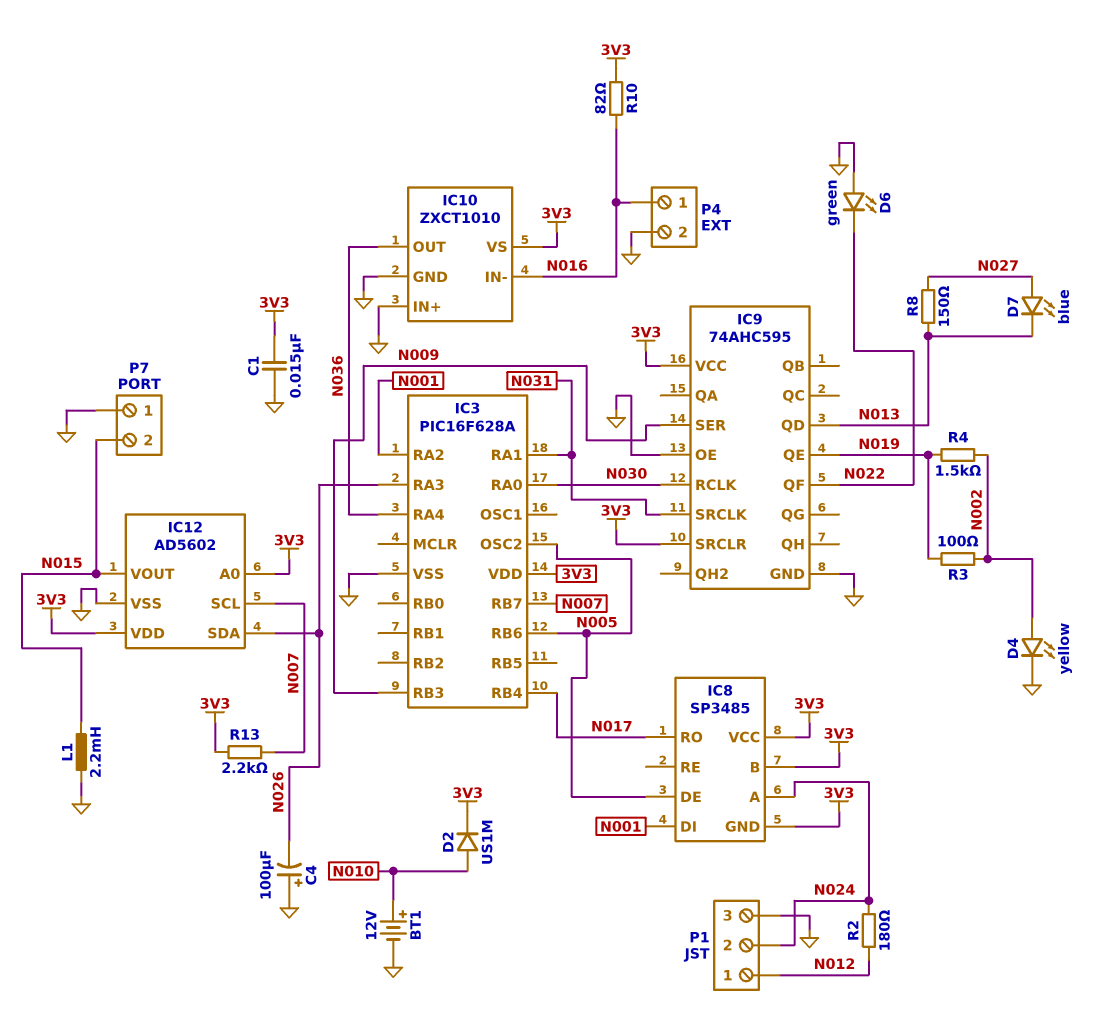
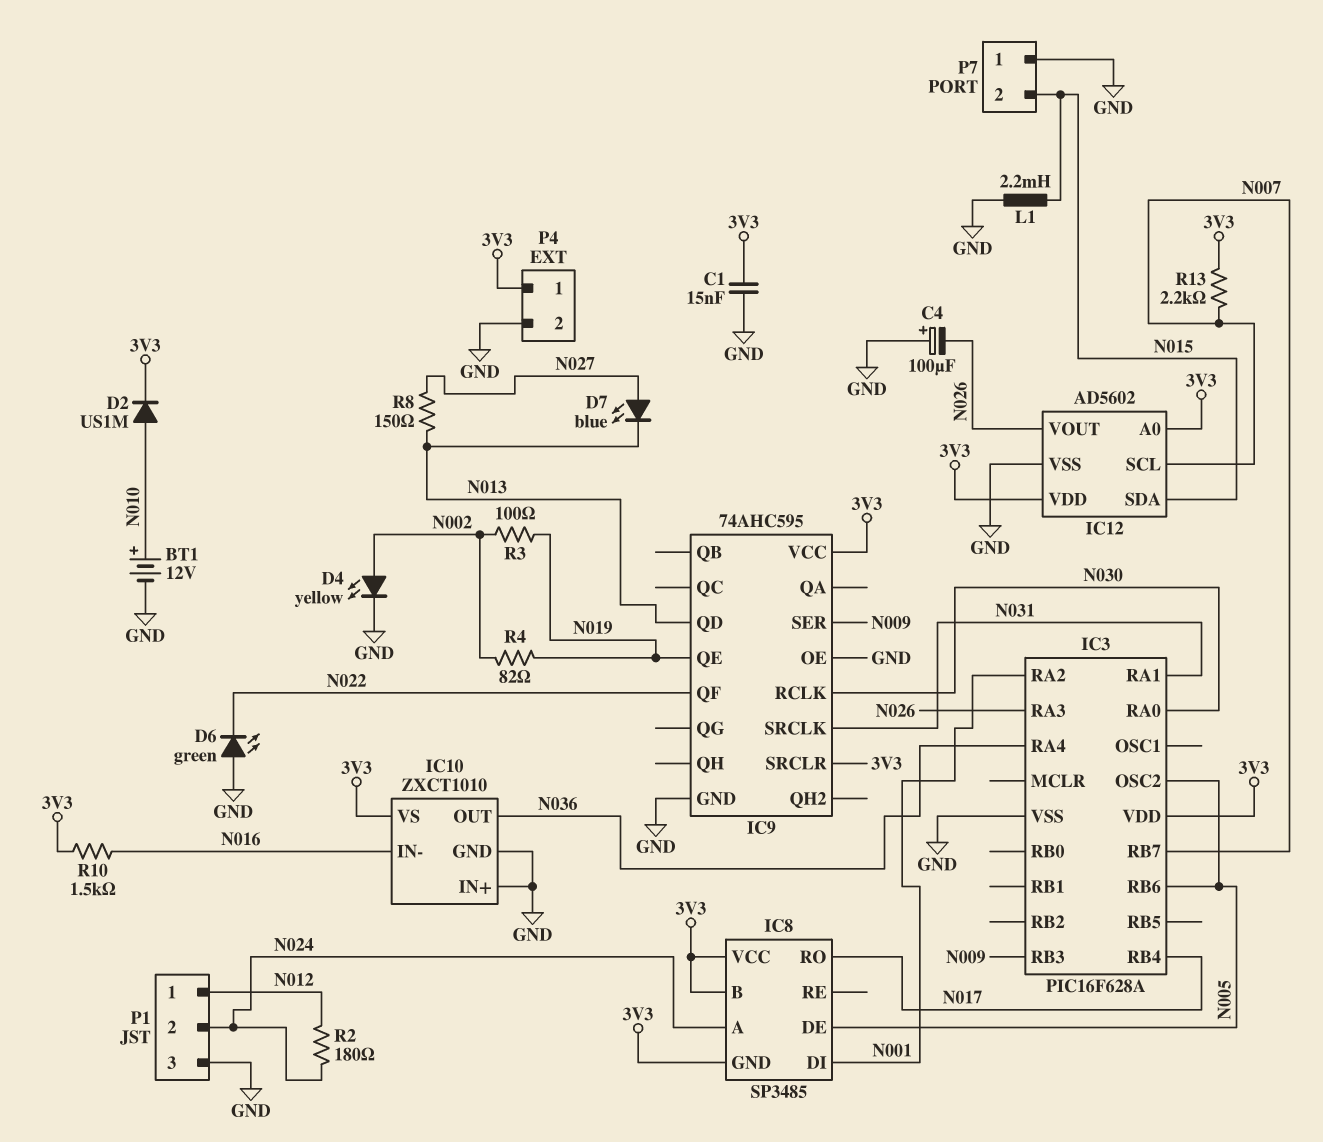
IC12 pin SDA: N026 -> N015
IC12 pin VOUT: N015 -> N026
P4 pin 1: N016 -> 3V3
R4: 1.5k (N002, N019) -> 82 (N002, N019)
R10: 82 (3V3, N016) -> 1.5k (3V3, N016)

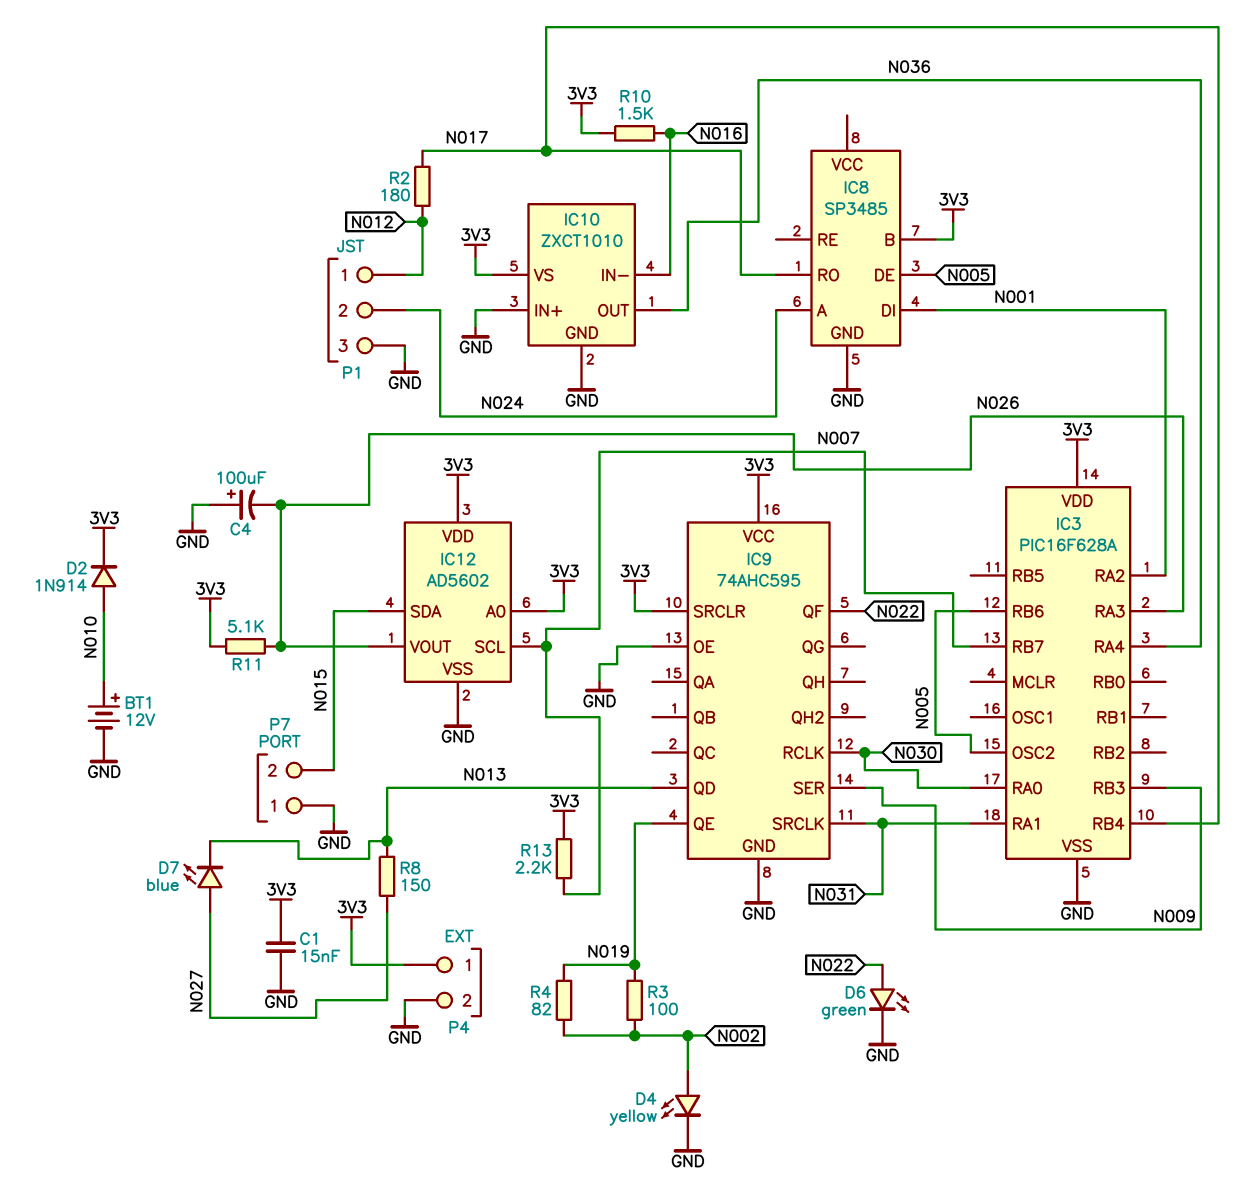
D2: diode US1M (A N010, K 3V3) -> diode 1N914 (A N010, K 3V3)
D6: LED green (A GND, K N022) -> LED green (A N022, K GND)
IC8 pin GND: 3V3 -> GND
IC8 pin VCC: 3V3 -> none
L1: 2.2mH (GND, N015) -> none
R2: 180 (N012, N024) -> 180 (N012, N017)
R11: none -> 5.1k (3V3, N026)

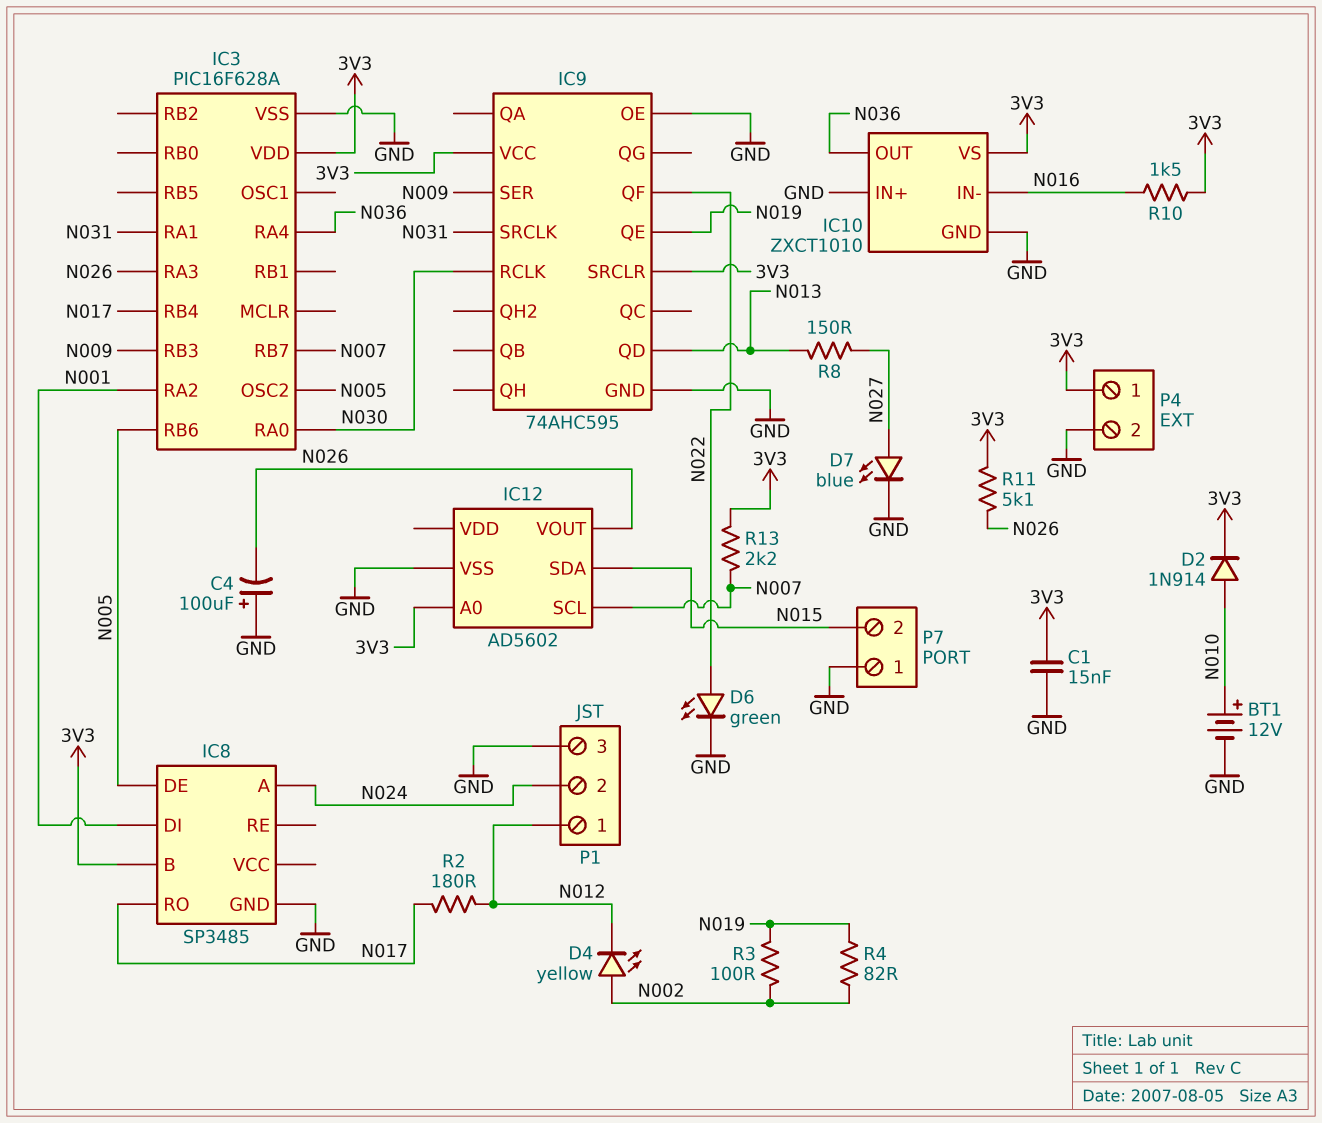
D4: LED yellow (A N002, K GND) -> LED yellow (A N002, K N012)
D7: LED blue (A N027, K N013) -> LED blue (A N027, K GND)
IC12 pin VDD: 3V3 -> none

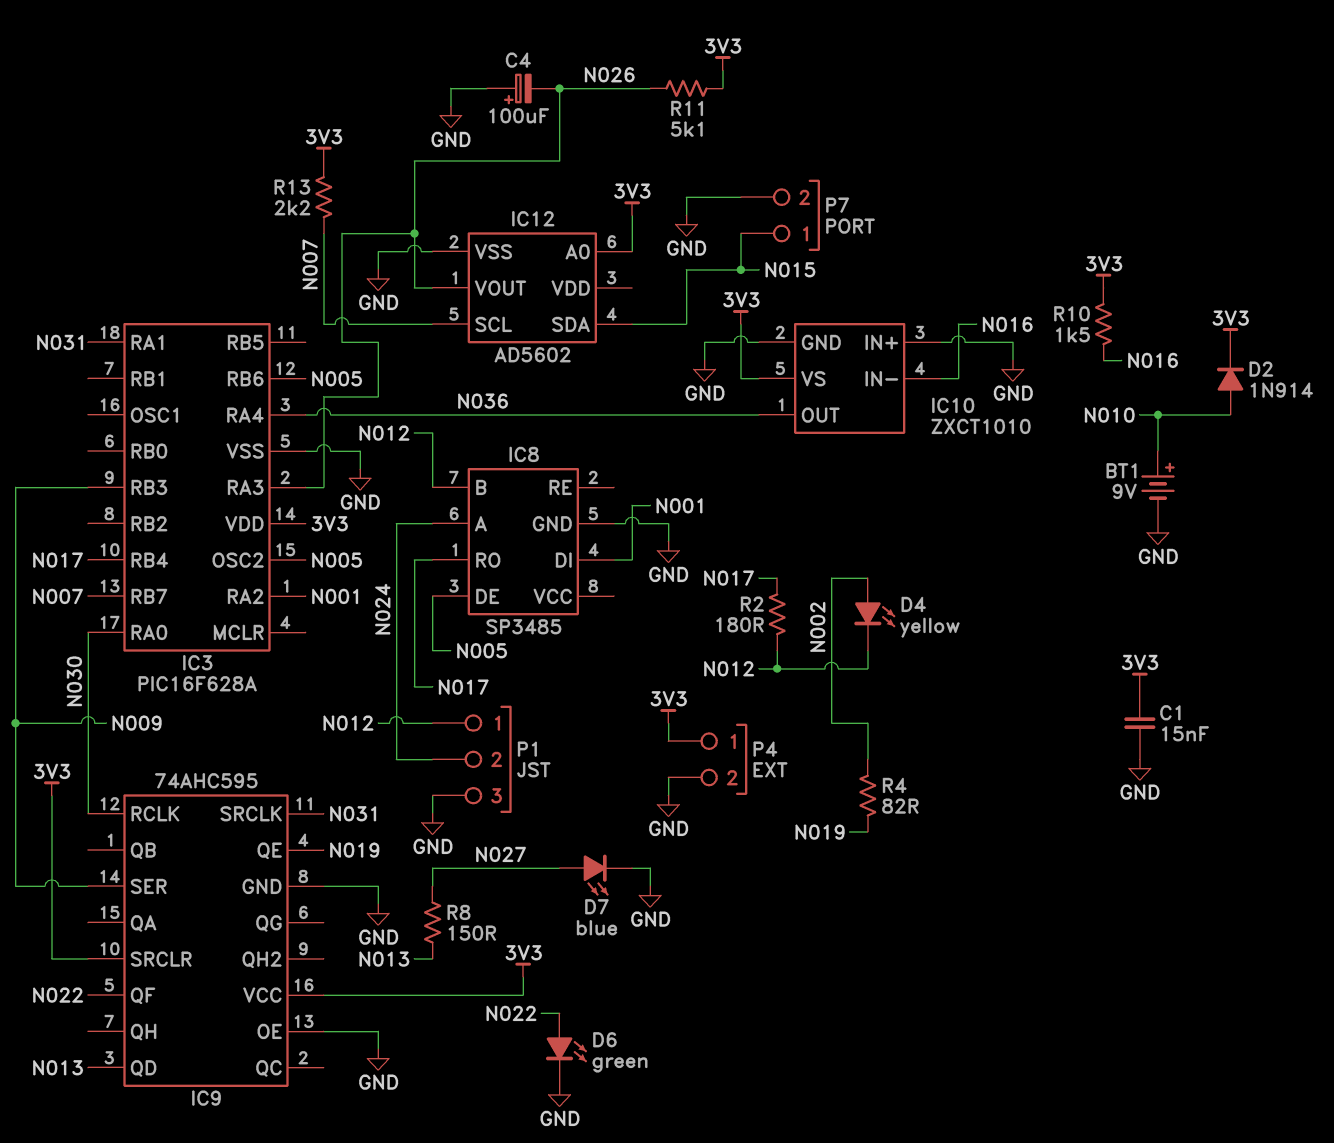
BT1: 12V (plus N010, minus GND) -> 9V (plus N010, minus GND)
IC8 pin B: 3V3 -> N012
P7 pin 1: GND -> N015
P7 pin 2: N015 -> GND
R3: 100 (N002, N019) -> none

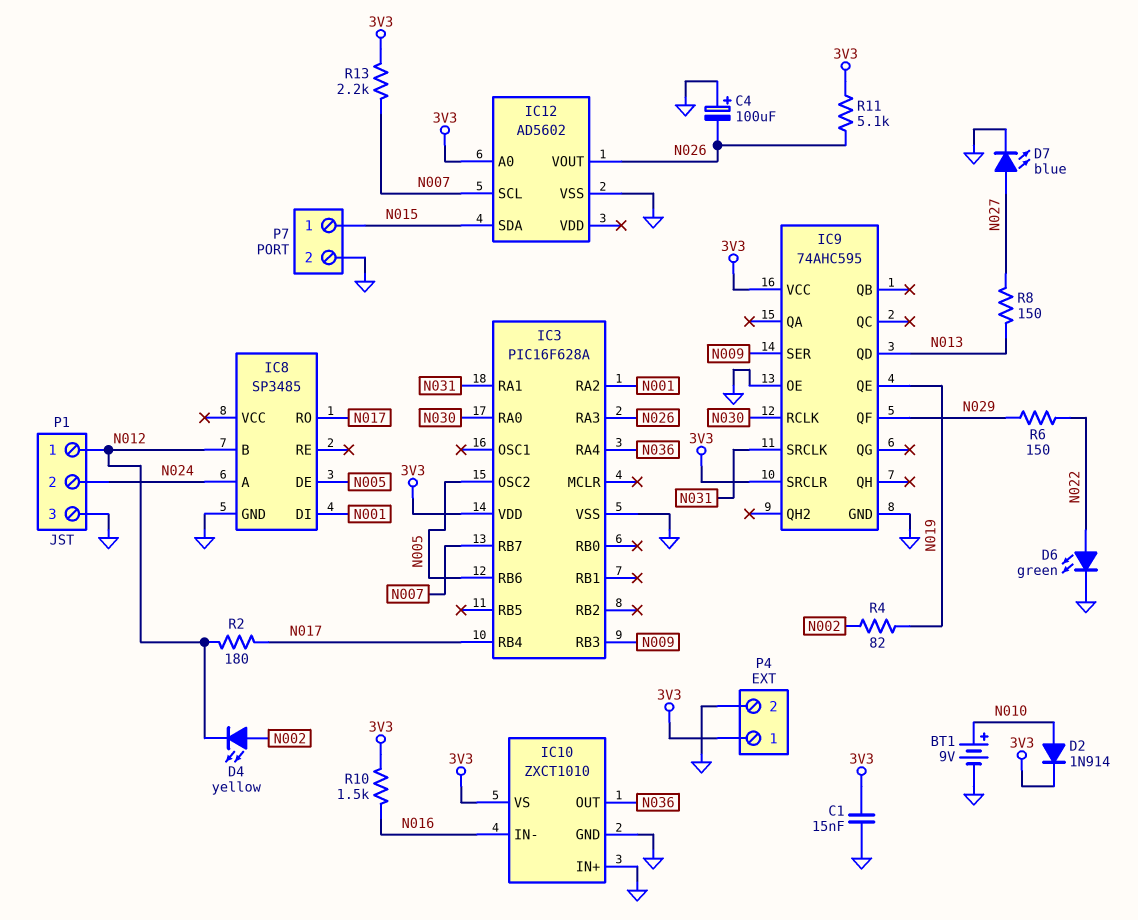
IC9 pin QF: N022 -> N029
R6: none -> 150 (N022, N029)

